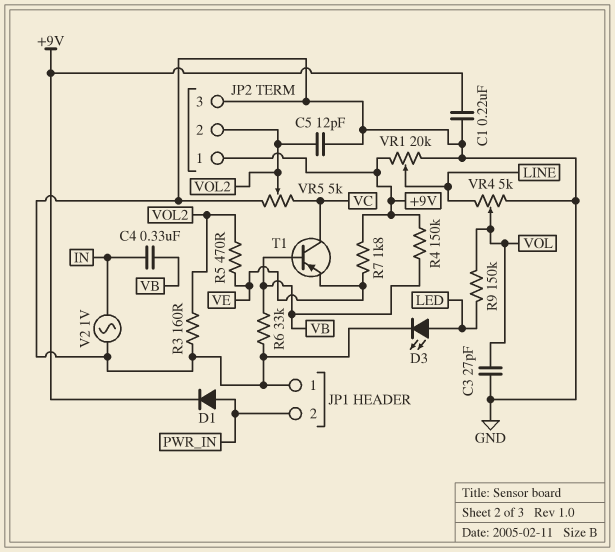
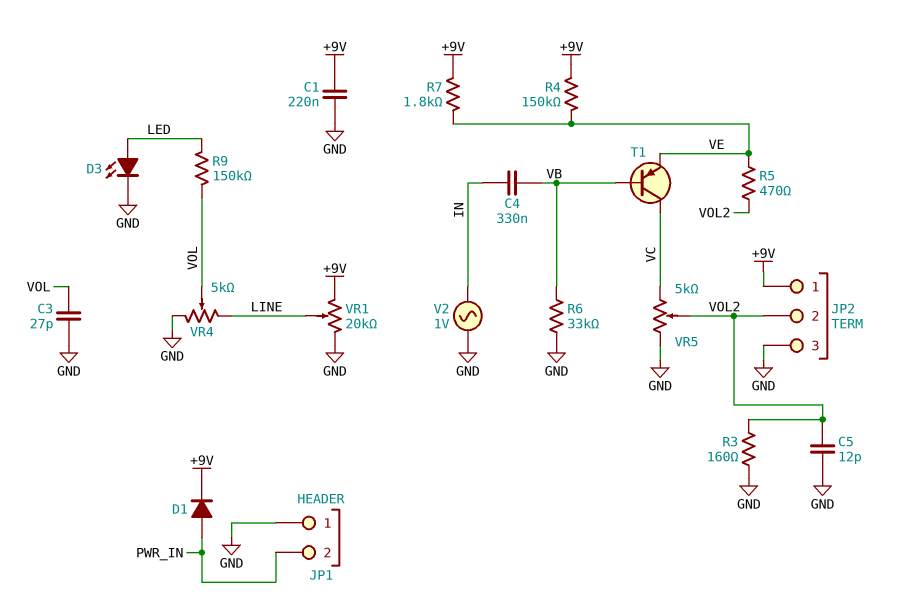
R4: 150k (+9V, VB) -> 150k (+9V, VE)

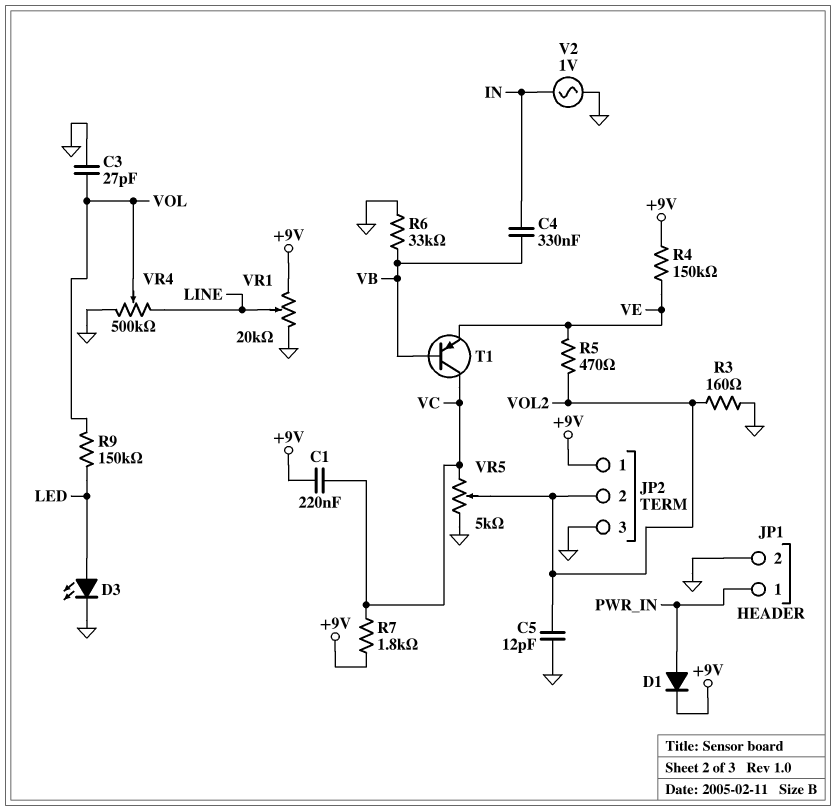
C1: 220nF (+9V, GND) -> 220nF (+9V, VC)
JP1 pin 1: GND -> PWR_IN
JP1 pin 2: PWR_IN -> GND
R7: 1.8k (+9V, VE) -> 1.8k (+9V, VC)
VR4: 5k (GND, LINE, wiper VOL) -> 500k (GND, LINE, wiper VOL)

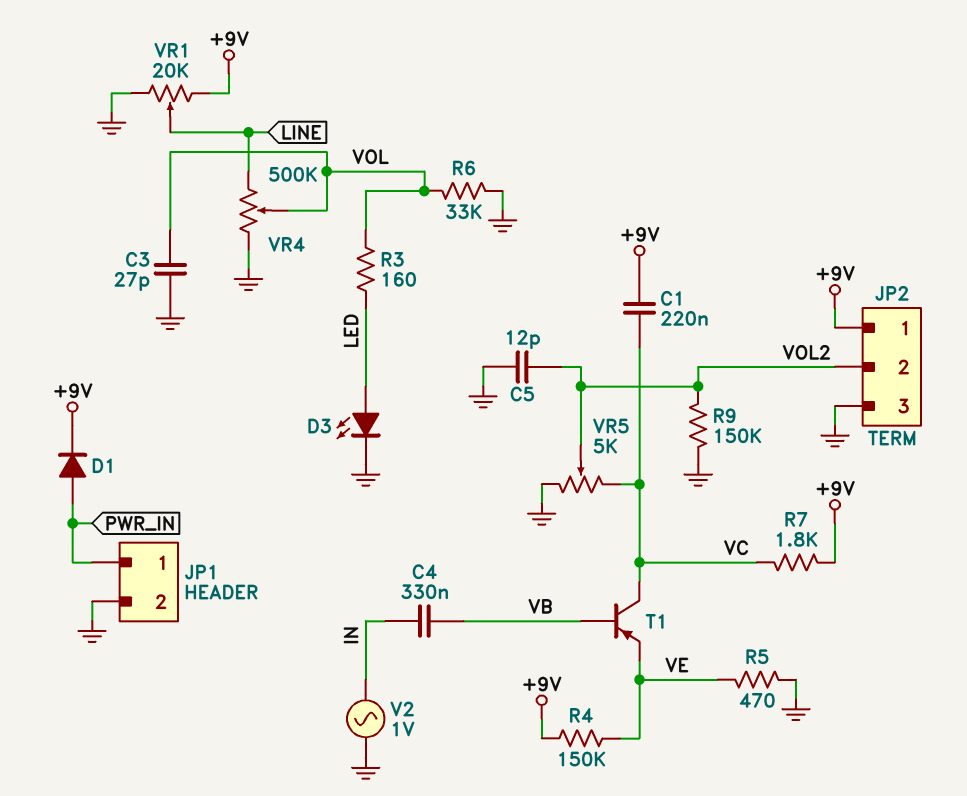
R3: 160 (GND, VOL2) -> 160 (LED, VOL)
R5: 470 (VE, VOL2) -> 470 (GND, VE)
R6: 33k (GND, VB) -> 33k (GND, VOL)
R9: 150k (LED, VOL) -> 150k (GND, VOL2)

